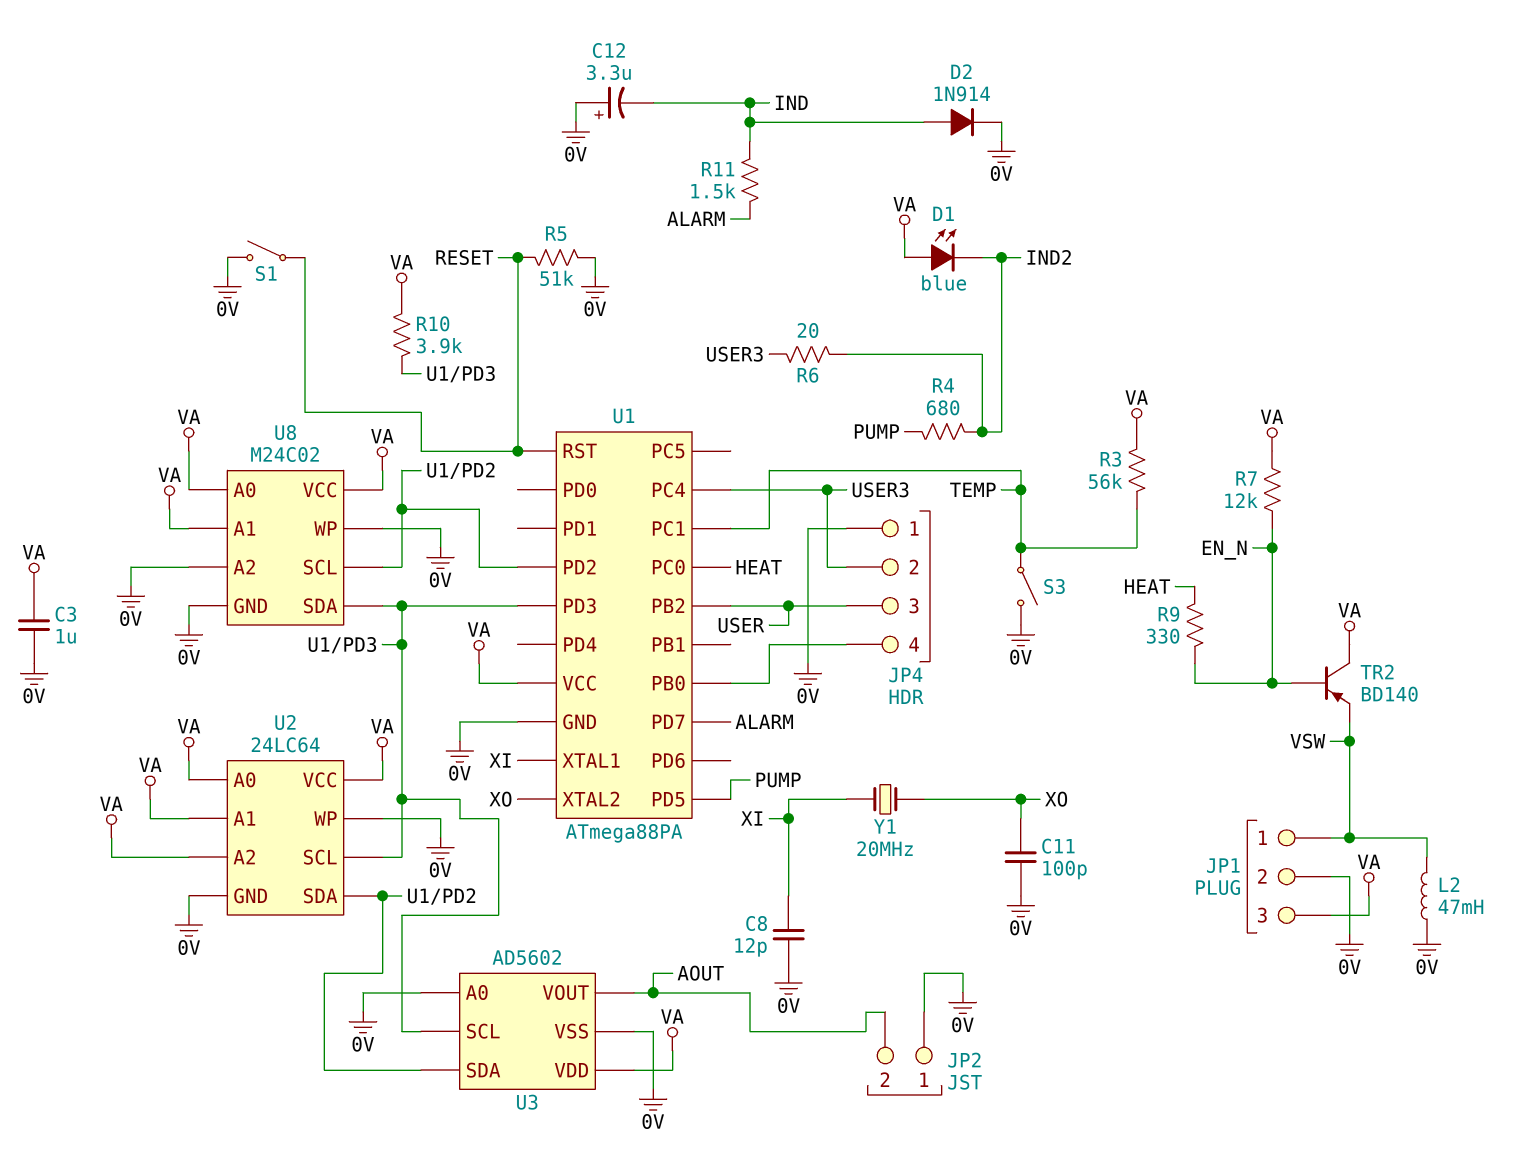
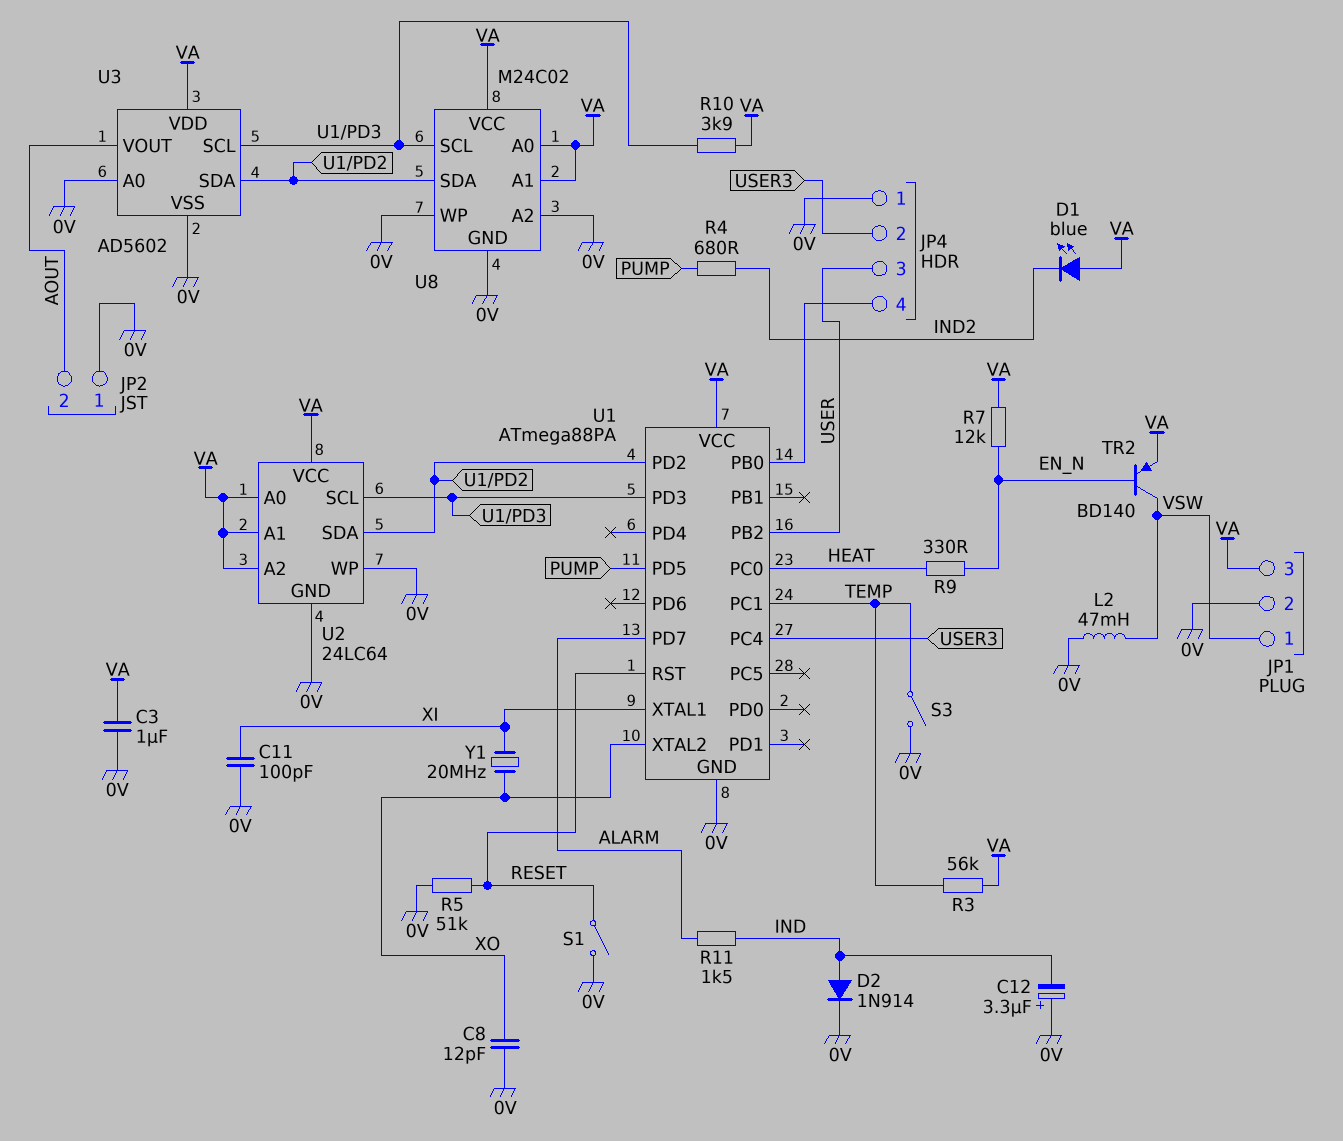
C8: 12pF (0V, XI) -> 12pF (0V, XO)
C11: 100pF (0V, XO) -> 100pF (0V, XI)
R6: 20 (IND2, USER3) -> none
TR2: PNP BD140 (B EN_N, C VA, E VSW) -> PNP BD140 (B EN_N, C VSW, E VA)
U8 pin SCL: U1/PD2 -> U1/PD3
U8 pin SDA: U1/PD3 -> U1/PD2

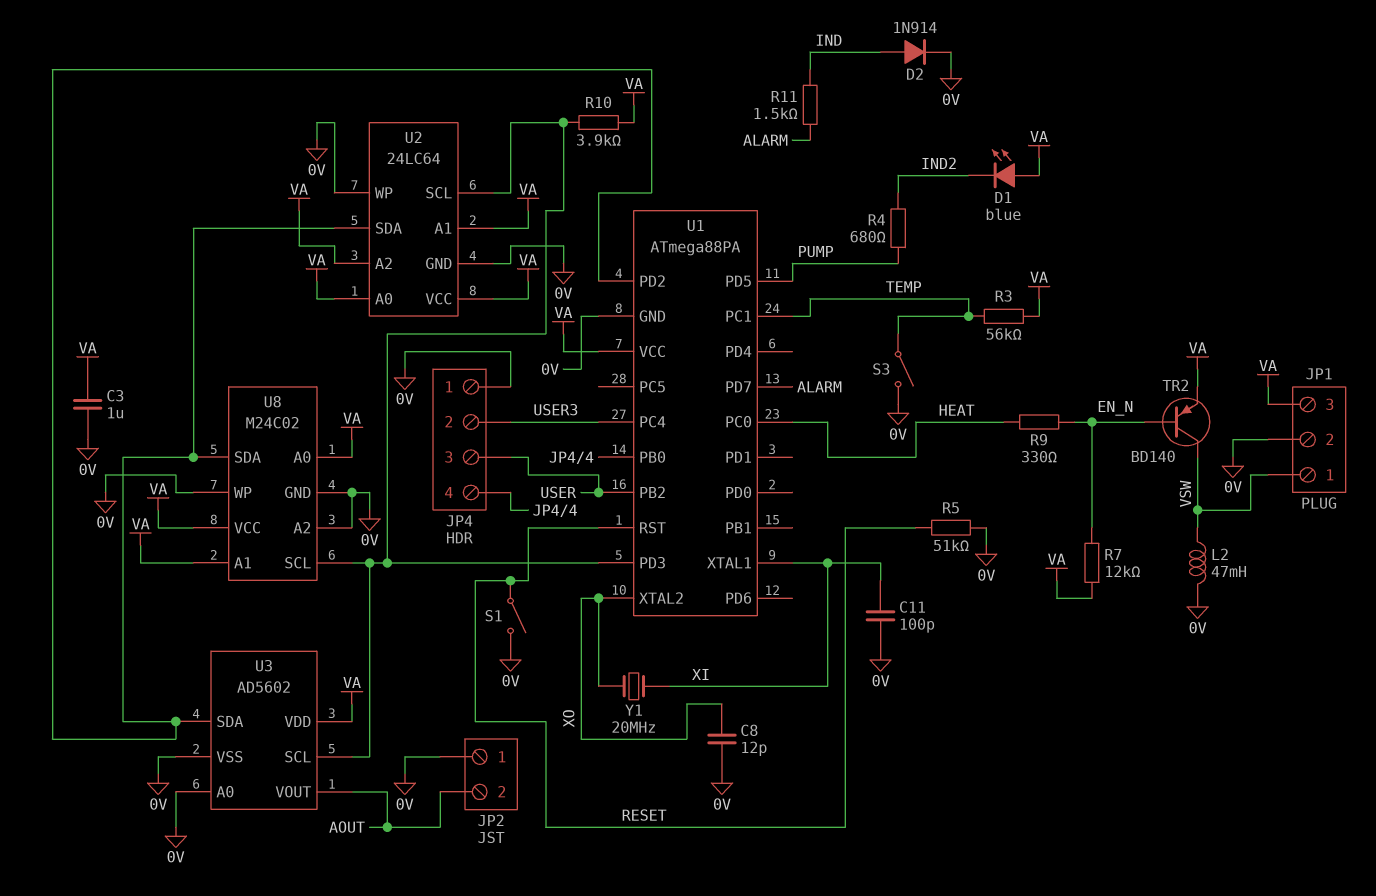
C12: 3.3uF (plus 0V, minus IND) -> none

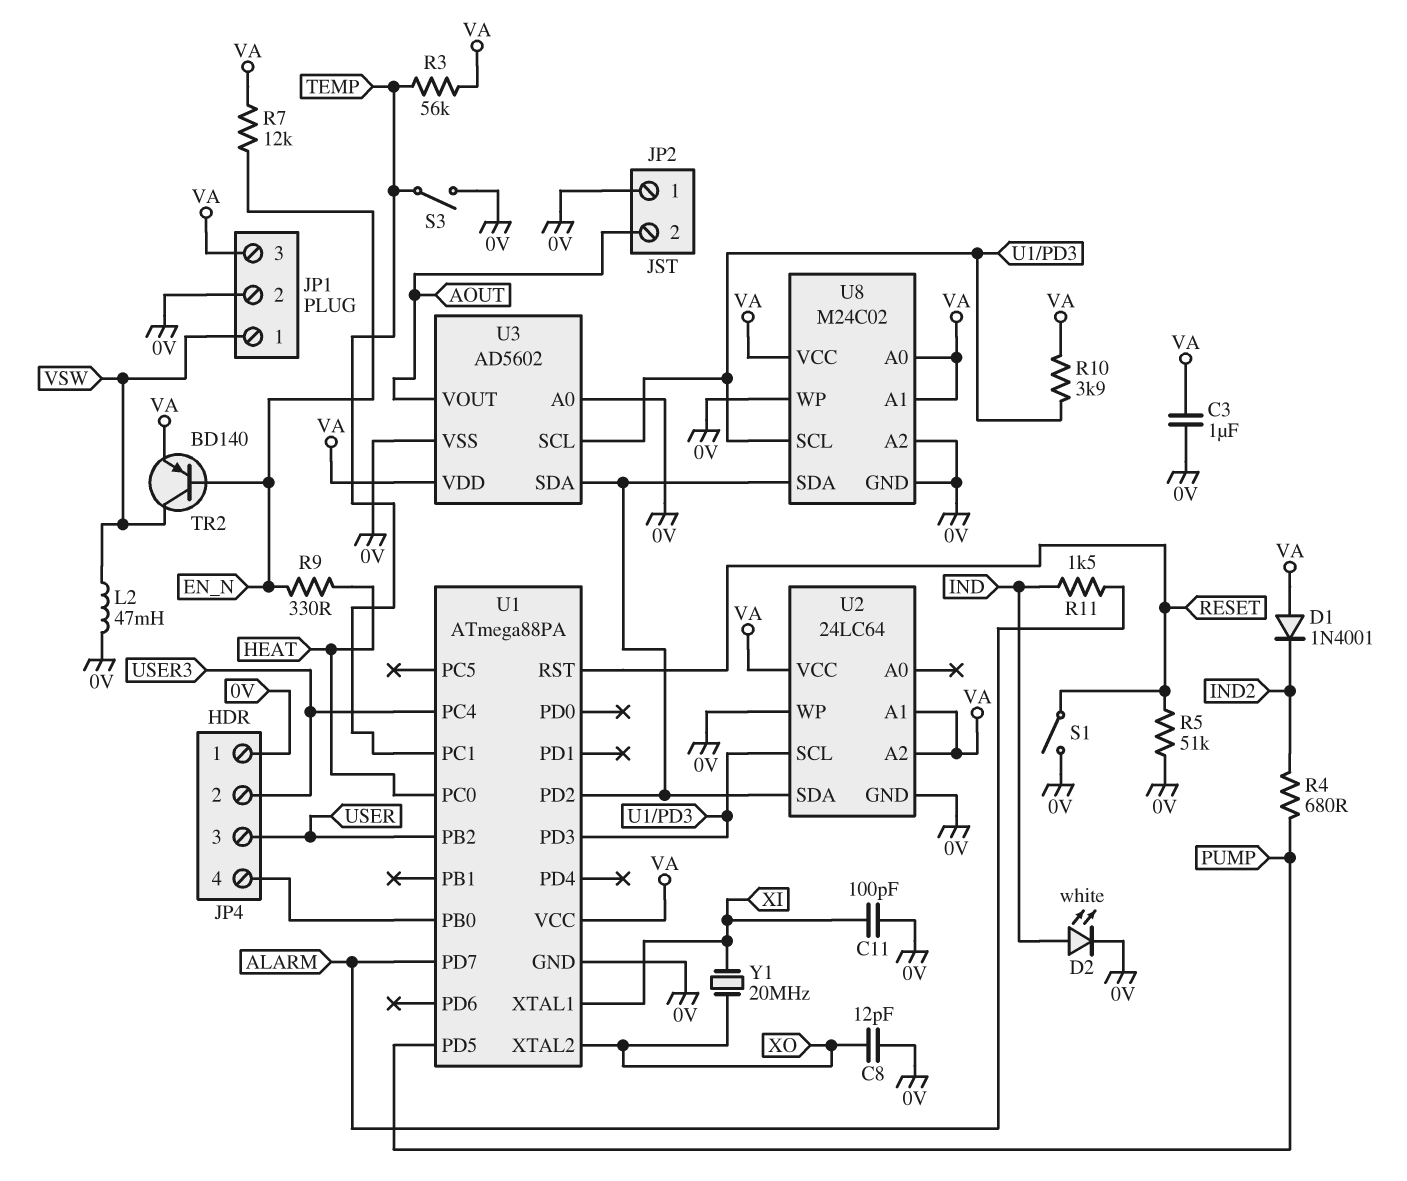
D1: LED blue (A VA, K IND2) -> diode 1N4001 (A VA, K IND2)
D2: diode 1N914 (A IND, K 0V) -> LED white (A IND, K 0V)
U2 pin A0: VA -> none

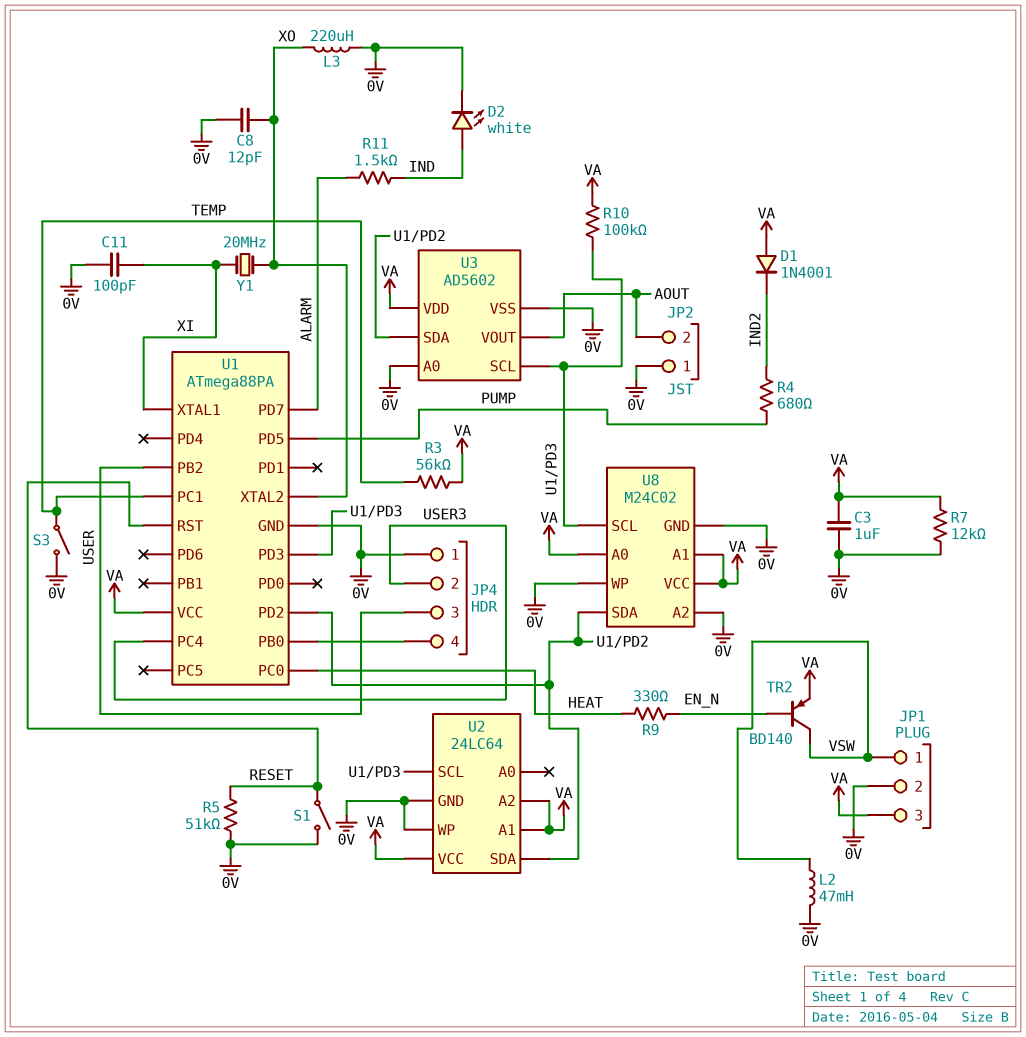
L3: none -> 220uH (0V, XO)
R7: 12k (EN_N, VA) -> 12k (0V, VA)
R10: 3.9k (U1/PD3, VA) -> 100k (U1/PD3, VA)

